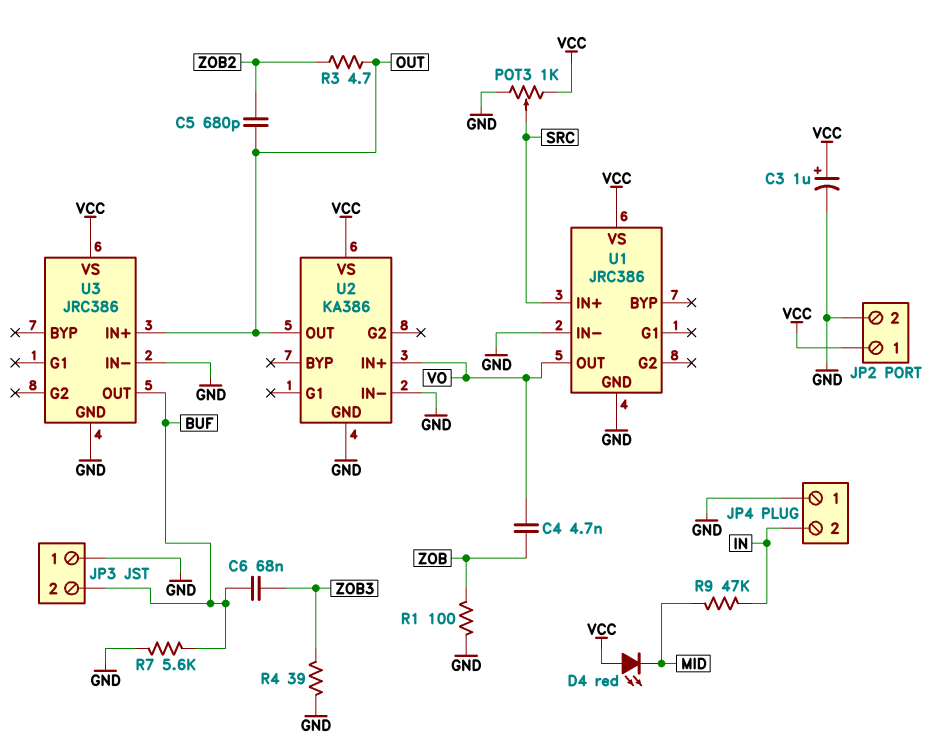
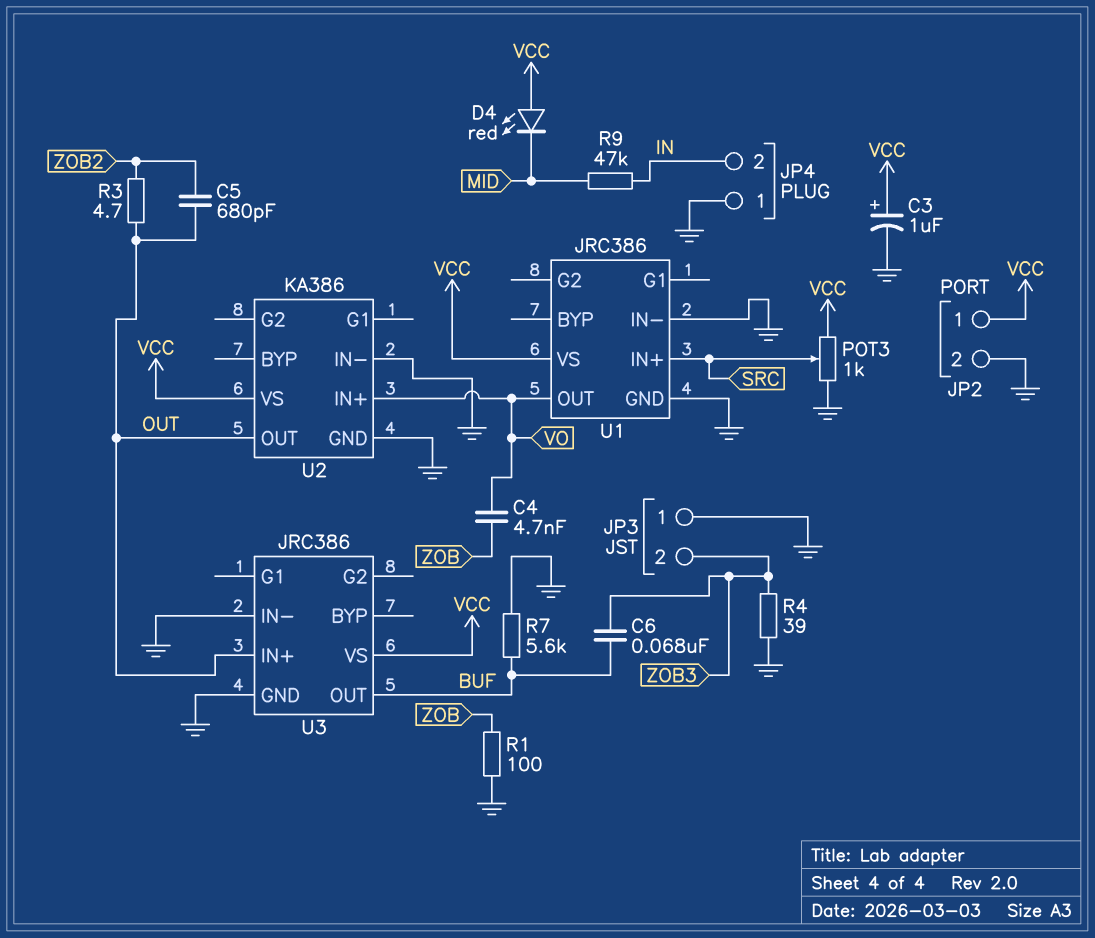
JP3 pin 2: BUF -> ZOB3

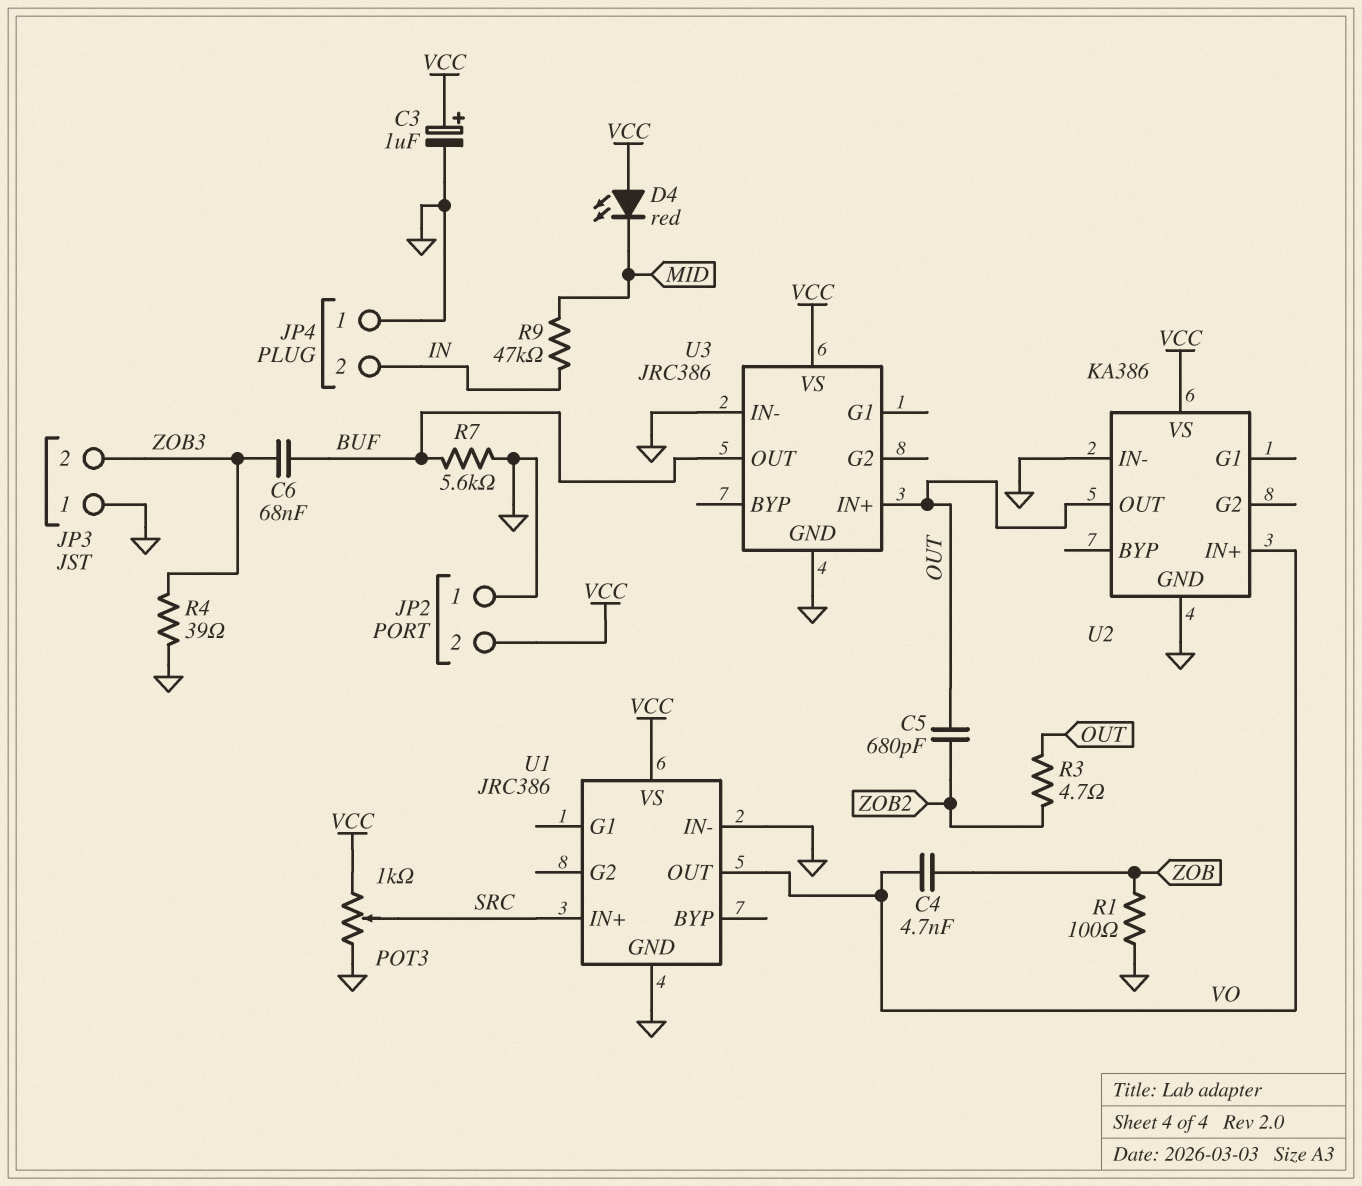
JP2 pin 1: VCC -> GND
JP2 pin 2: GND -> VCC

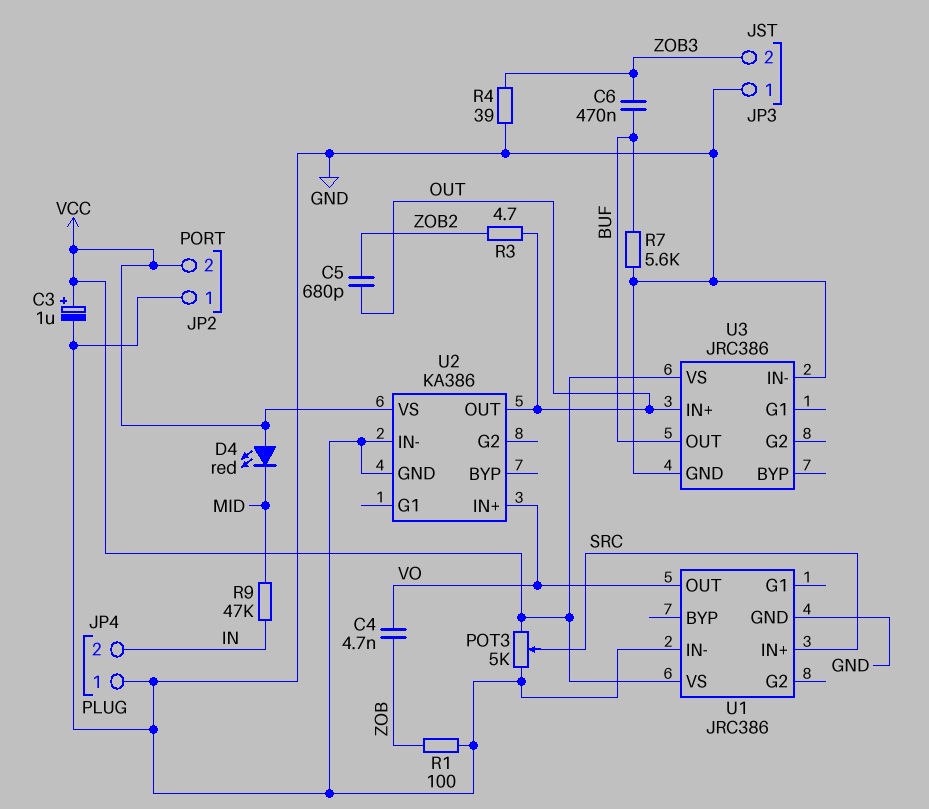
C6: 68nF (BUF, ZOB3) -> 470nF (BUF, ZOB3)
POT3: 1k (GND, VCC, wiper SRC) -> 5k (GND, VCC, wiper SRC)

